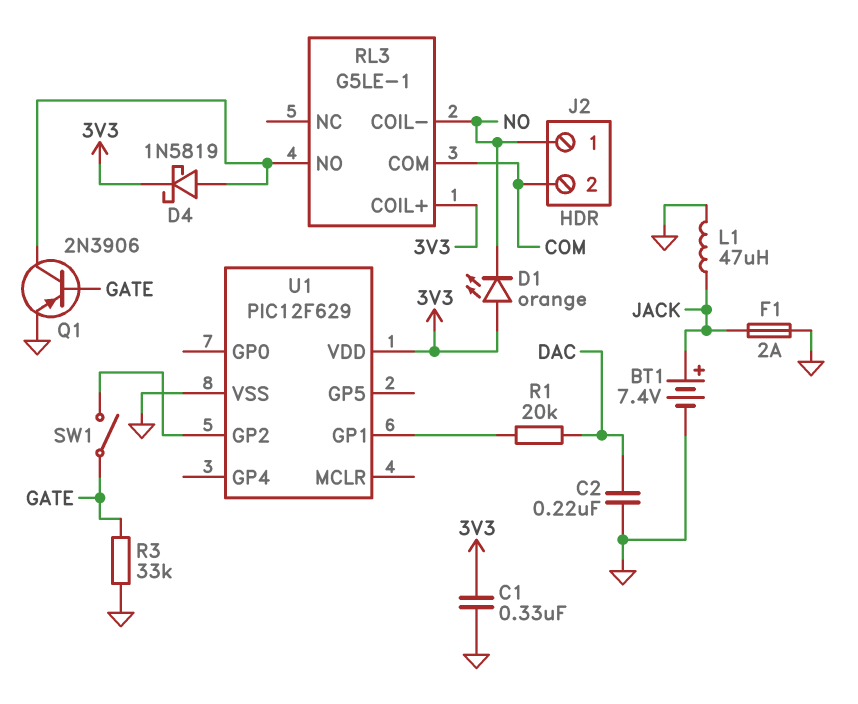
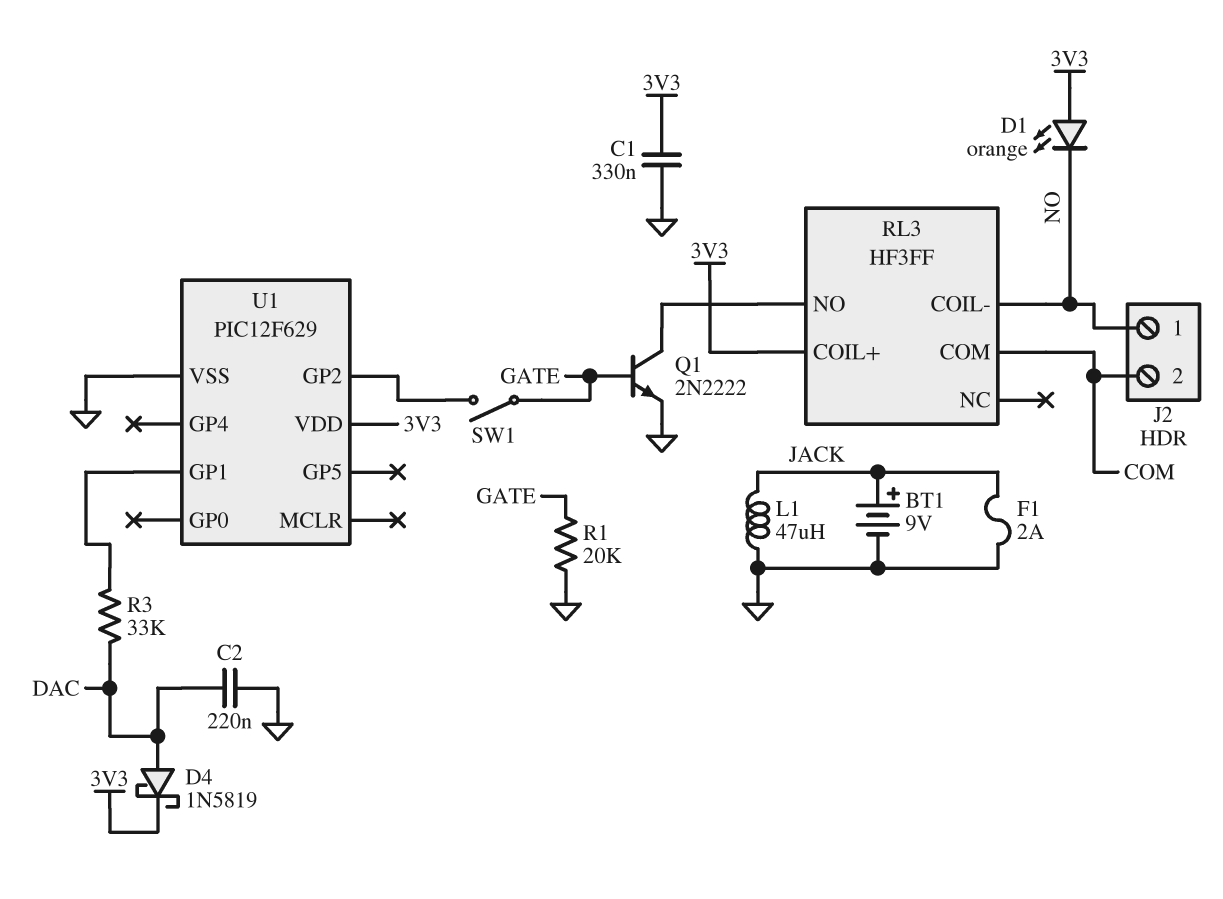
BT1: 7.4V (plus JACK, minus GND) -> 9V (plus JACK, minus GND)
D4: schottky 1N5819 (A RL3/NO, K 3V3) -> schottky 1N5819 (A DAC, K 3V3)
Q1: PNP 2N3906 (B GATE, C RL3/NO, E GND) -> NPN 2N2222 (B GATE, C RL3/NO, E GND)
R1: 20k (DAC, U1/GP1) -> 20k (GATE, GND)
R3: 33k (GATE, GND) -> 33k (DAC, U1/GP1)
RL3: G5LE-1 -> HF3FF

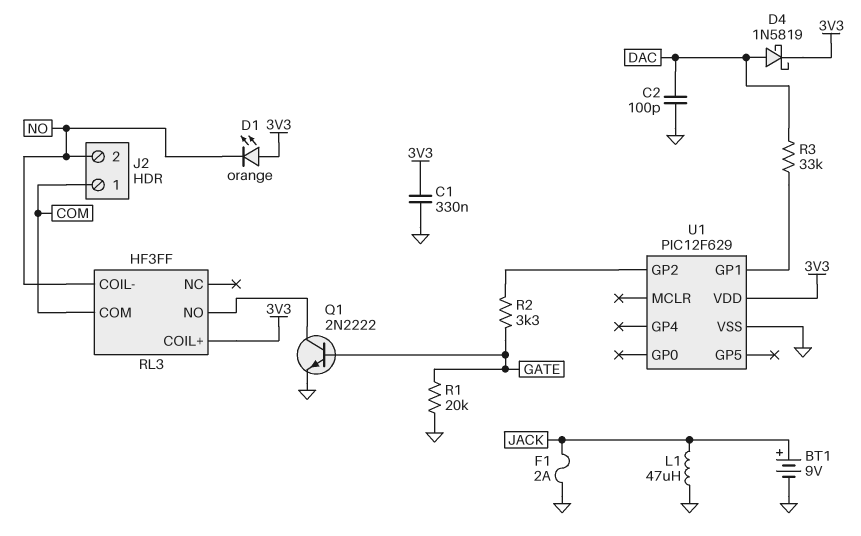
C2: 220nF (DAC, GND) -> 100pF (DAC, GND)
J2 pin 1: NO -> COM
J2 pin 2: COM -> NO
R2: none -> 3.3k (GATE, U1/GP2)
SW1: switch (GATE, U1/GP2) -> none

